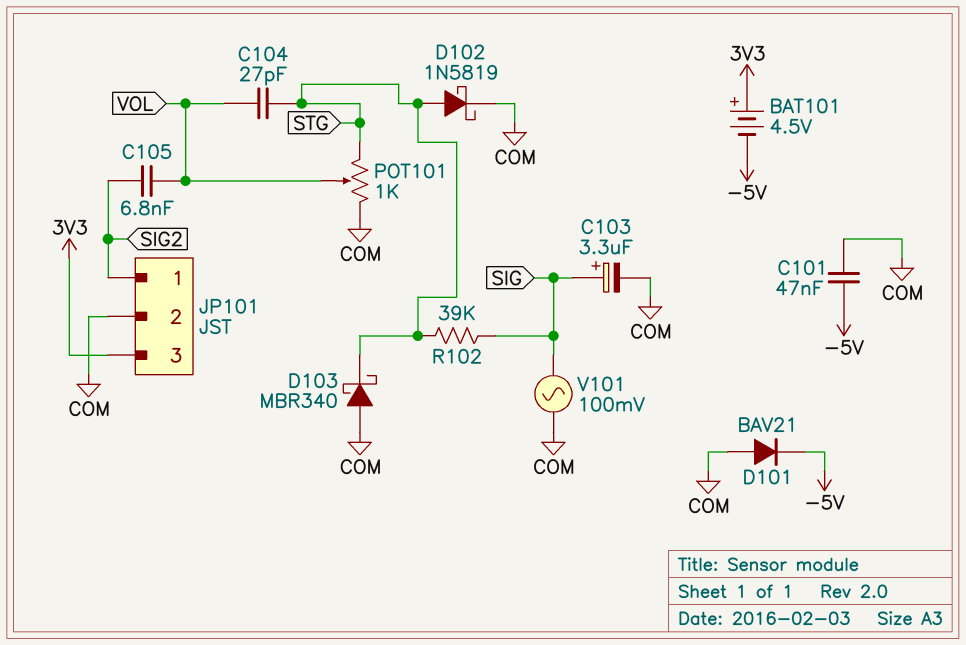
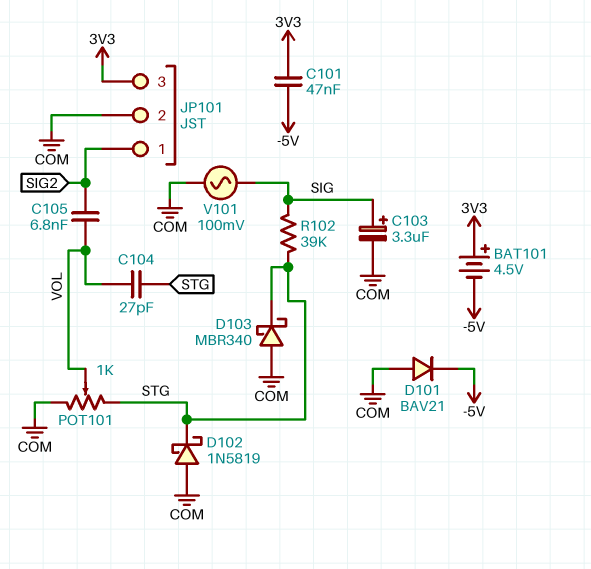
C101: 47nF (-5V, COM) -> 47nF (-5V, 3V3)
D102: schottky 1N5819 (A STG, K COM) -> schottky 1N5819 (A COM, K STG)

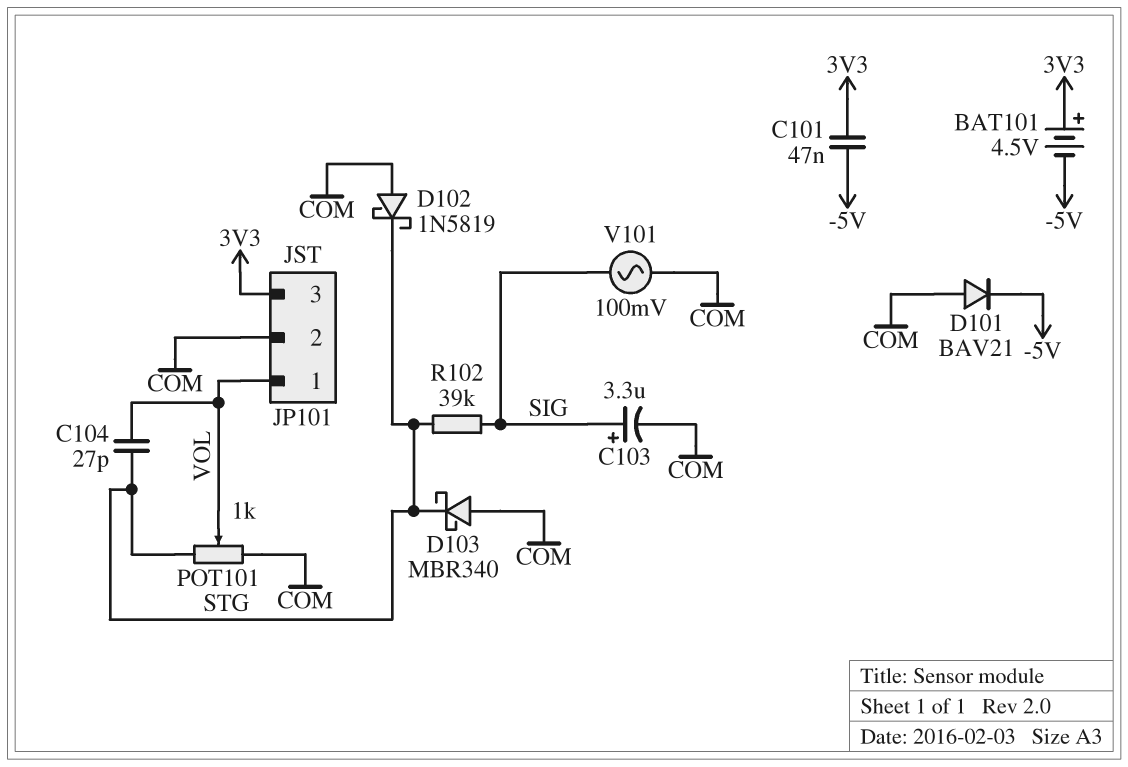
C105: 6.8nF (SIG2, VOL) -> none
JP101 pin 1: SIG2 -> VOL

